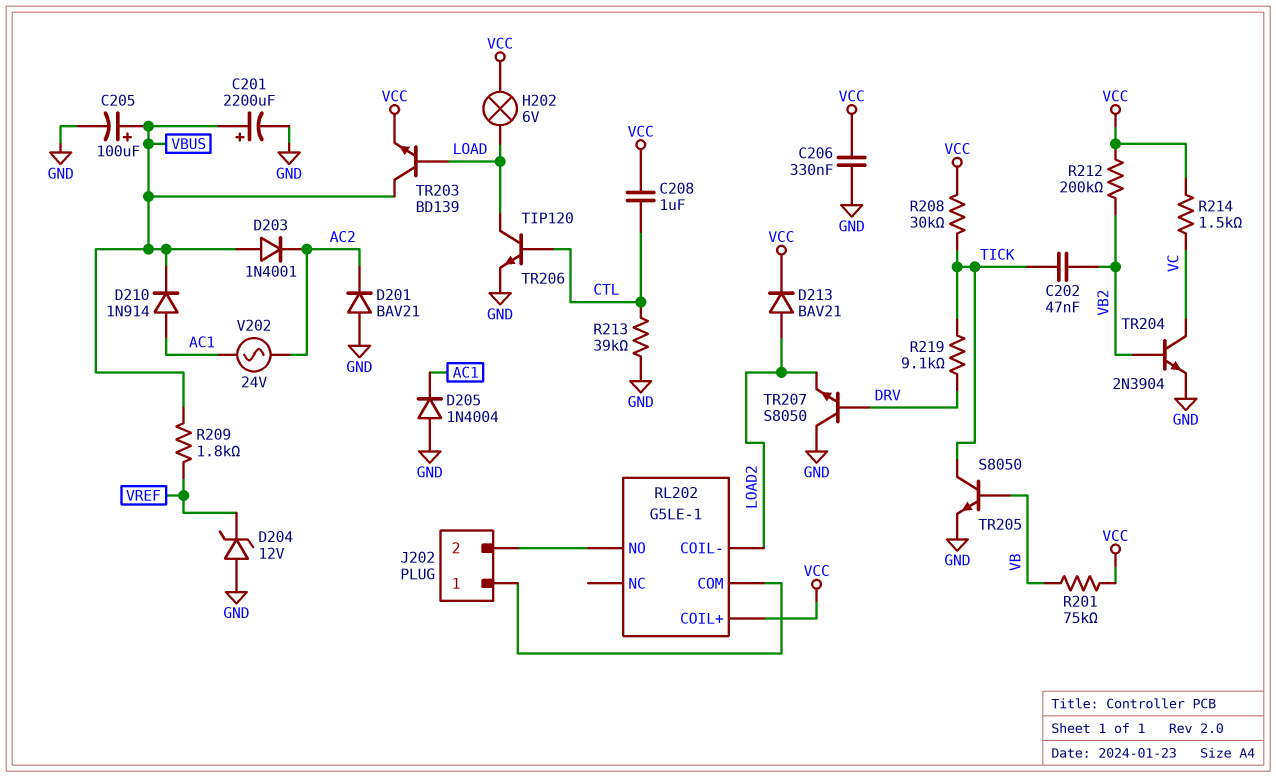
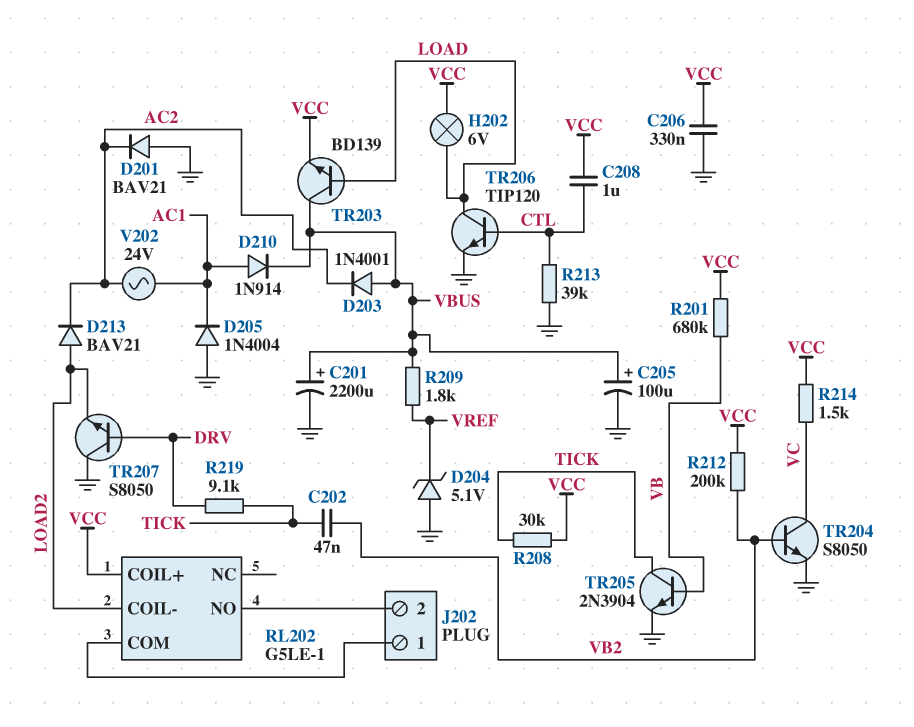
D204: zener 12V (A GND, K VREF) -> zener 5.1V (A GND, K VREF)
D213: diode BAV21 (A LOAD2, K VCC) -> diode BAV21 (A LOAD2, K AC2)
R201: 75k (VB, VCC) -> 680k (VB, VCC)
TR204: NPN 2N3904 (B VB2, C VC, E GND) -> NPN S8050 (B VB2, C VC, E GND)
TR205: NPN S8050 (B VB, C TICK, E GND) -> NPN 2N3904 (B VB, C TICK, E GND)

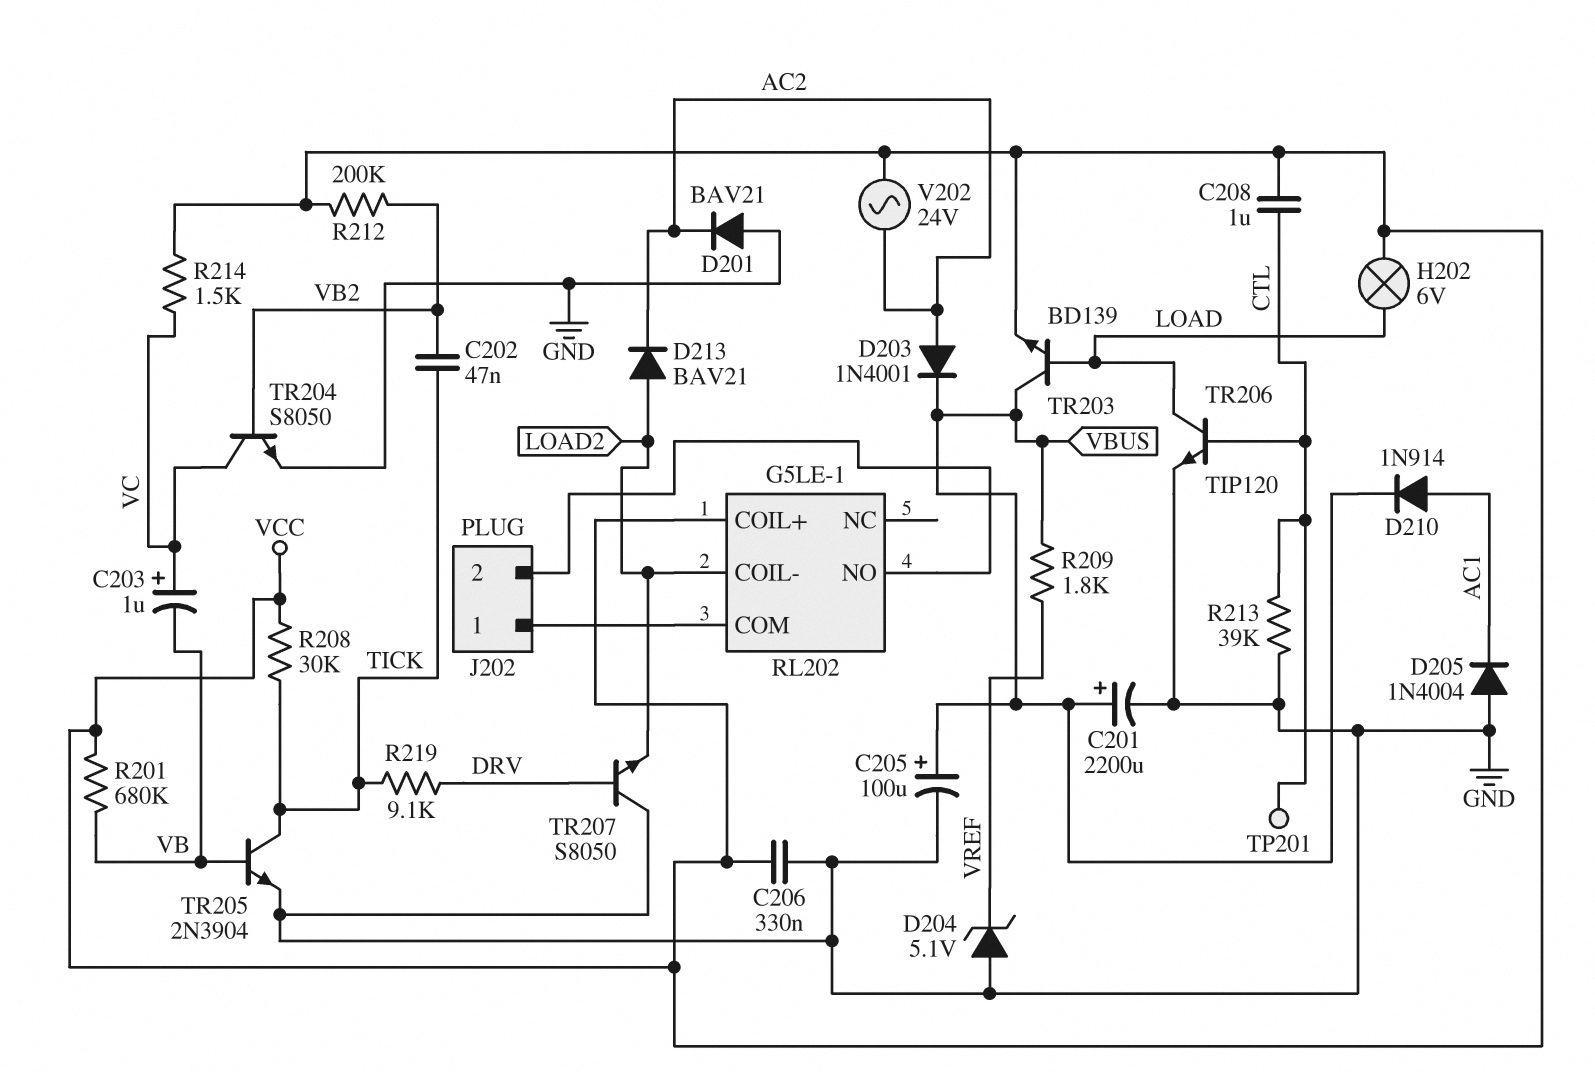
C203: none -> 1uF (plus VC, minus VB)
D203: diode 1N4001 (A VBUS, K AC2) -> diode 1N4001 (A AC2, K VBUS)
TP201: none -> test point (CTL)
V202: AC 24V (AC1, AC2) -> AC 24V (AC2, VCC)

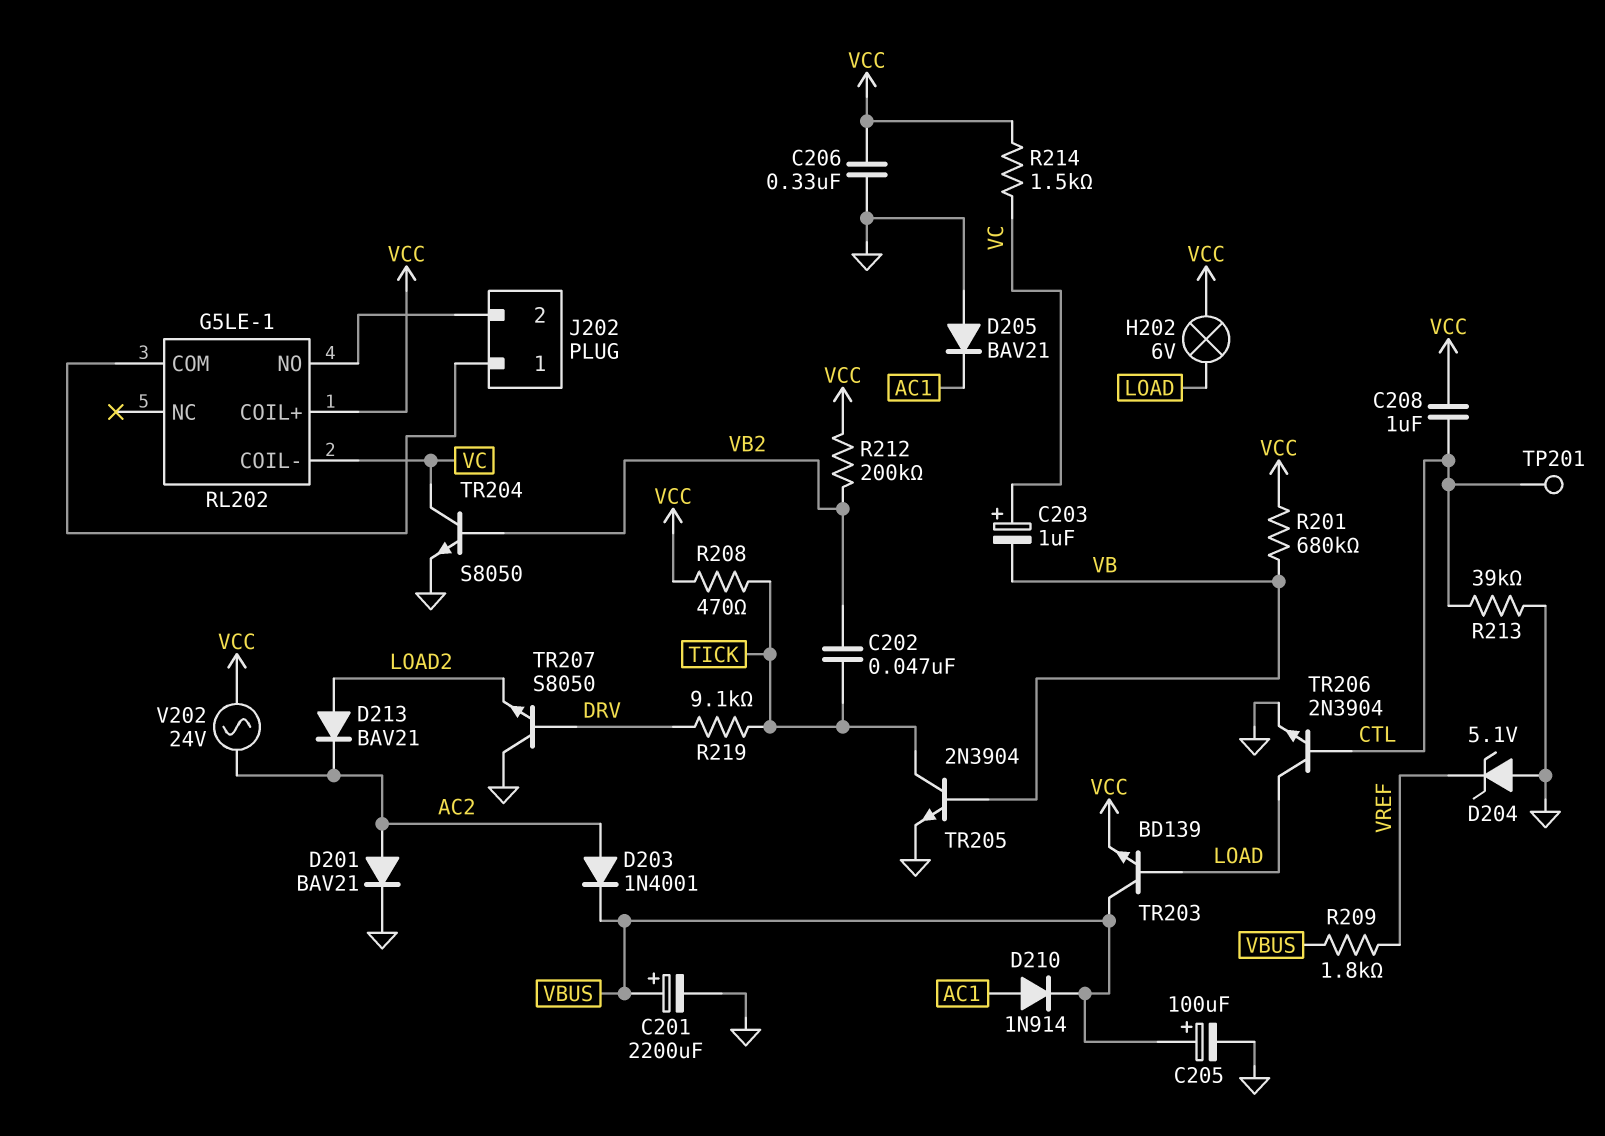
D201: diode BAV21 (A GND, K AC2) -> diode BAV21 (A AC2, K GND)
D205: diode 1N4004 (A GND, K AC1) -> diode BAV21 (A GND, K AC1)
R208: 30k (TICK, VCC) -> 470 (TICK, VCC)
RL202 pin COIL-: LOAD2 -> VC
TR206: NPN TIP120 (B CTL, C LOAD, E GND) -> NPN 2N3904 (B CTL, C LOAD, E GND)

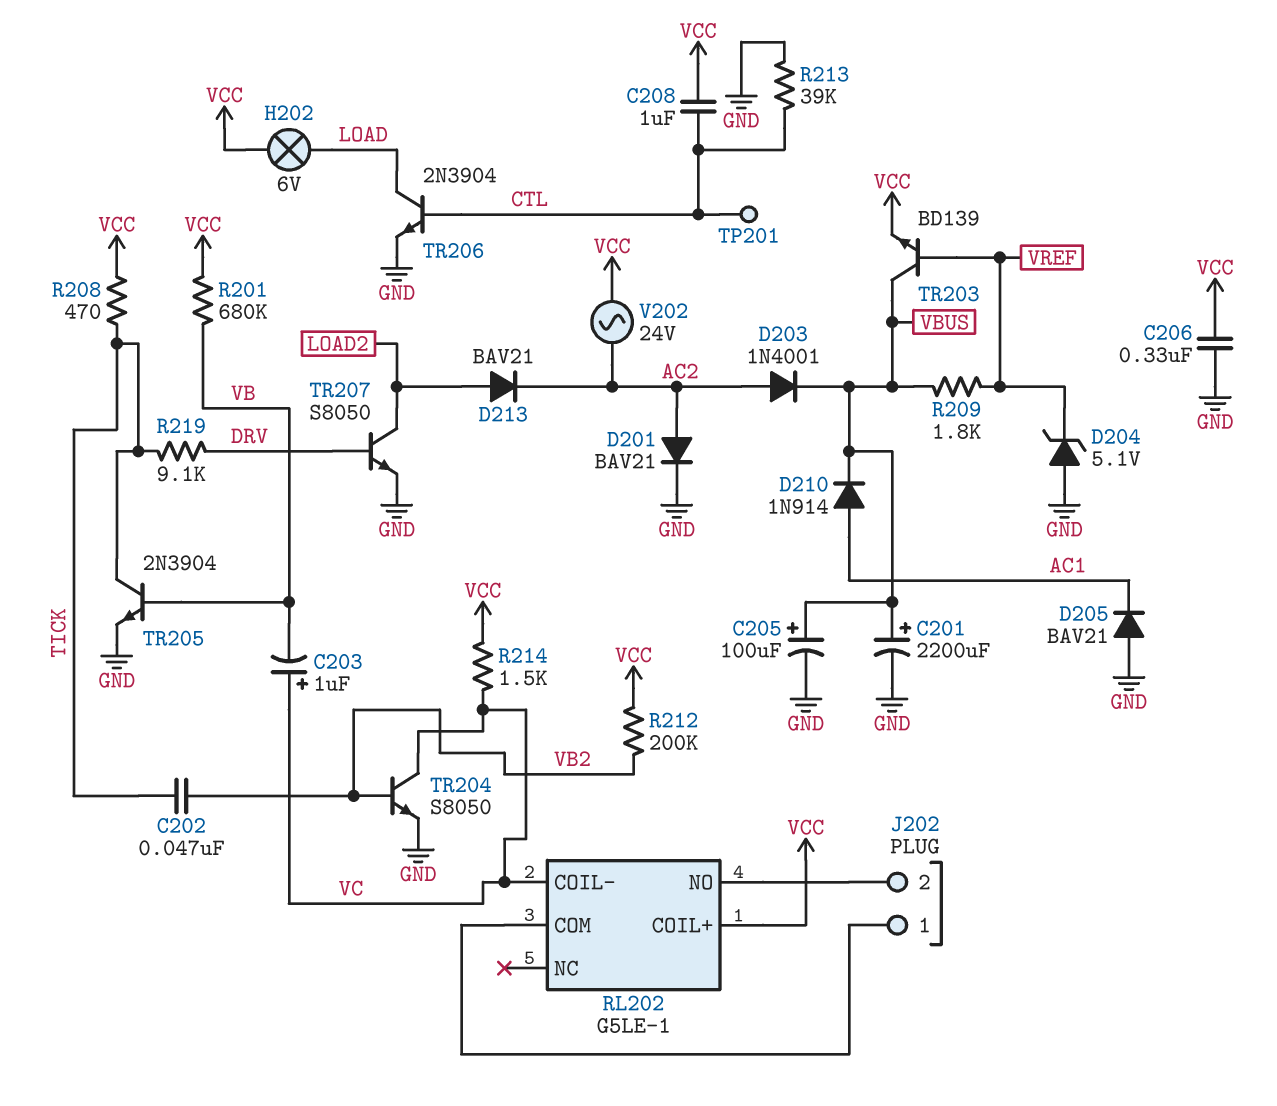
TR203: NPN BD139 (B LOAD, C VBUS, E VCC) -> NPN BD139 (B VREF, C VBUS, E VCC)
TR207: NPN S8050 (B DRV, C GND, E LOAD2) -> NPN S8050 (B DRV, C LOAD2, E GND)

